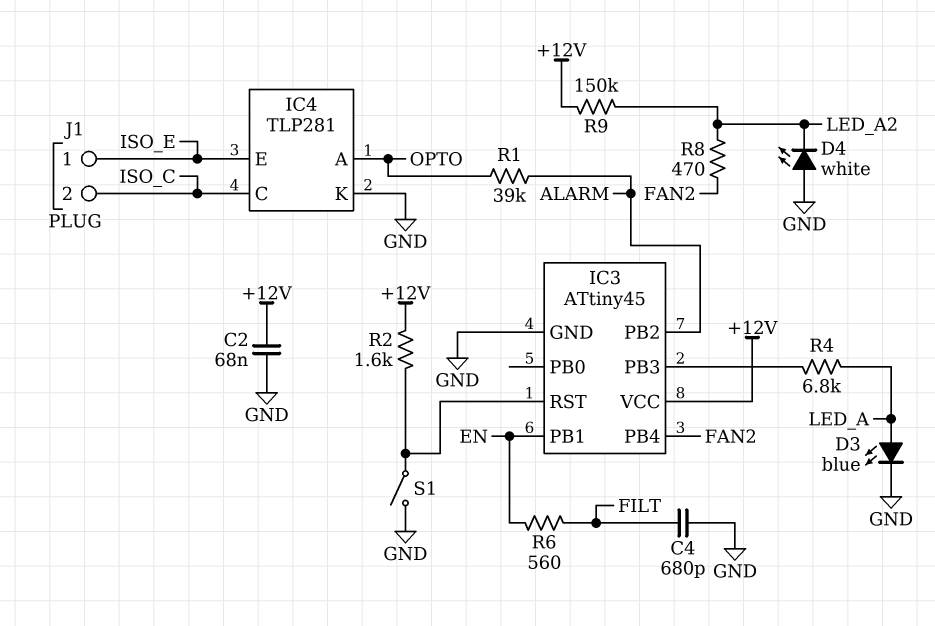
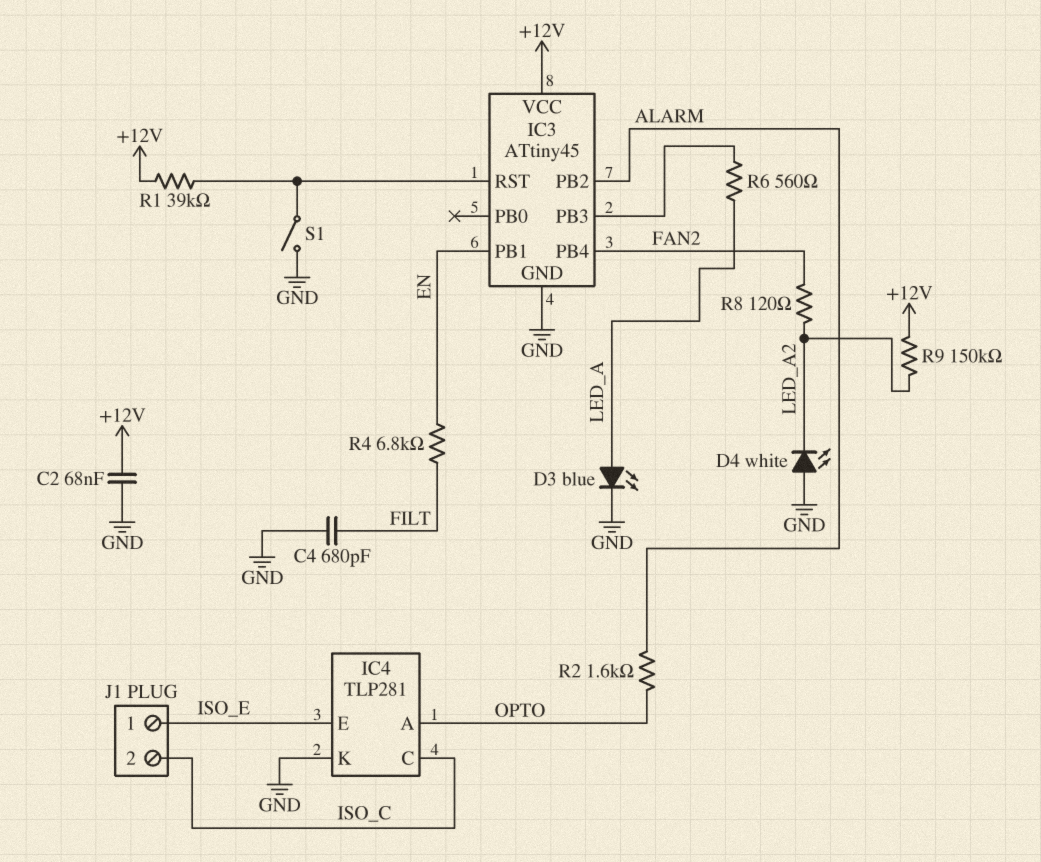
R1: 39k (ALARM, OPTO) -> 39k (+12V, IC3/RST)
R2: 1.6k (+12V, IC3/RST) -> 1.6k (ALARM, OPTO)
R4: 6.8k (IC3/PB3, LED_A) -> 6.8k (EN, FILT)
R6: 560 (EN, FILT) -> 560 (IC3/PB3, LED_A)
R8: 470 (FAN2, LED_A2) -> 120 (FAN2, LED_A2)

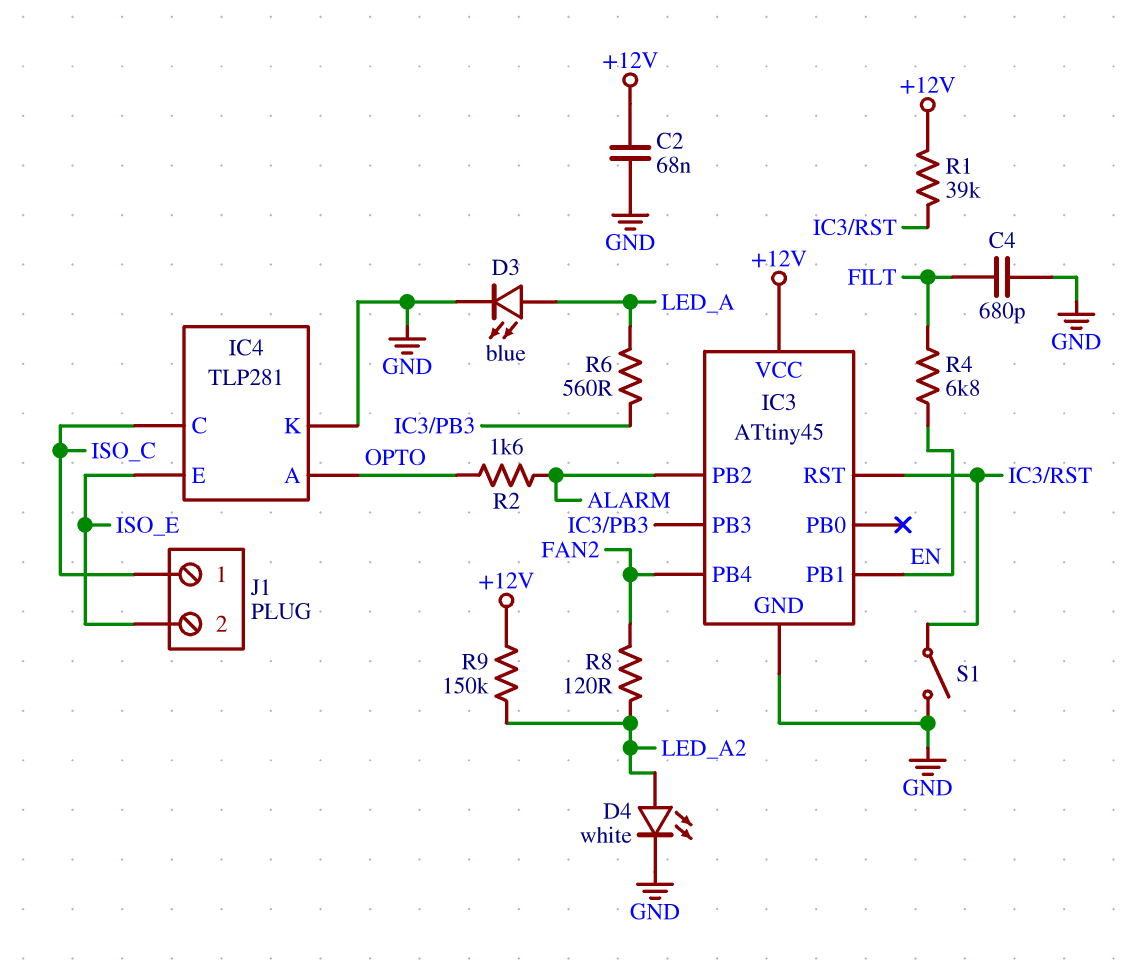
D4: LED white (A GND, K LED_A2) -> LED white (A LED_A2, K GND)
J1 pin 1: ISO_E -> ISO_C
J1 pin 2: ISO_C -> ISO_E

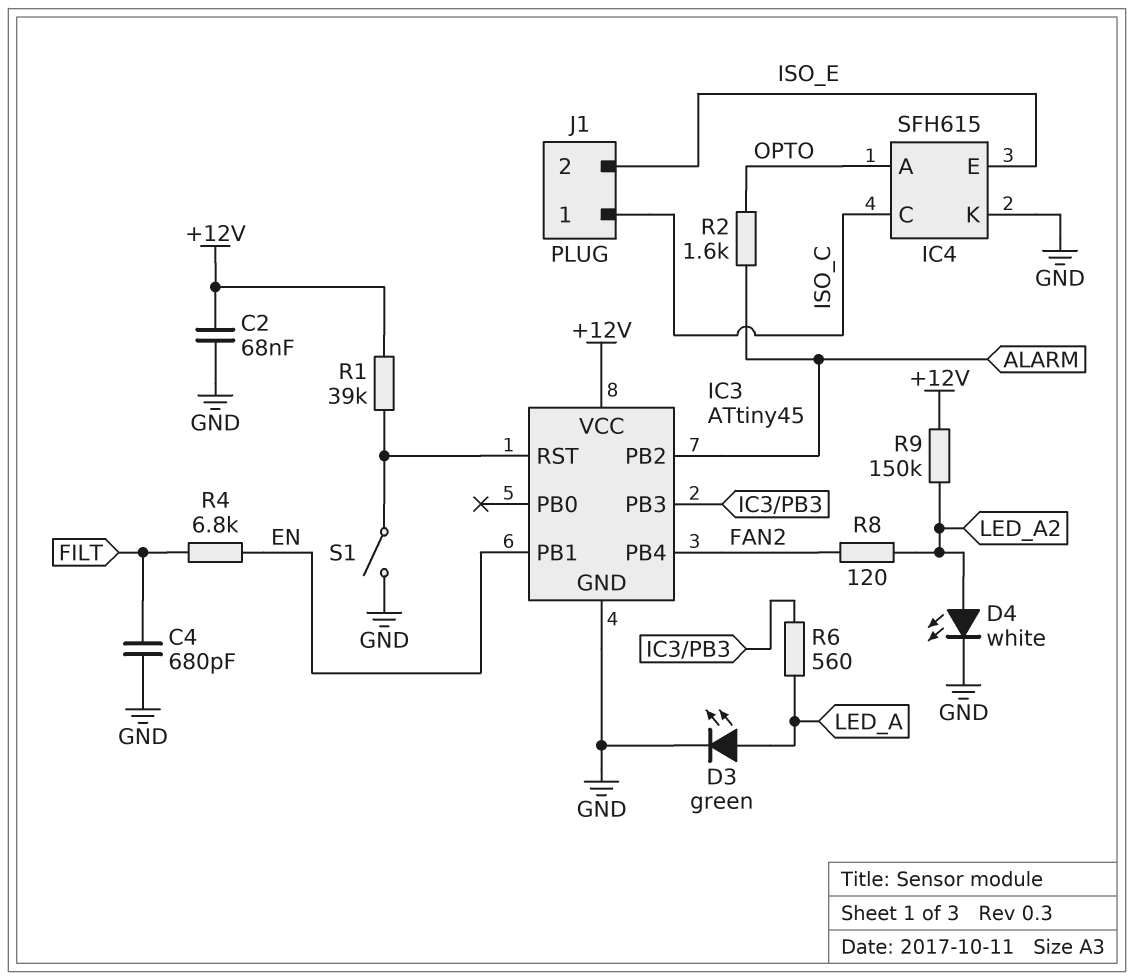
D3: LED blue (A LED_A, K GND) -> LED green (A LED_A, K GND)
IC4: TLP281 -> SFH615

